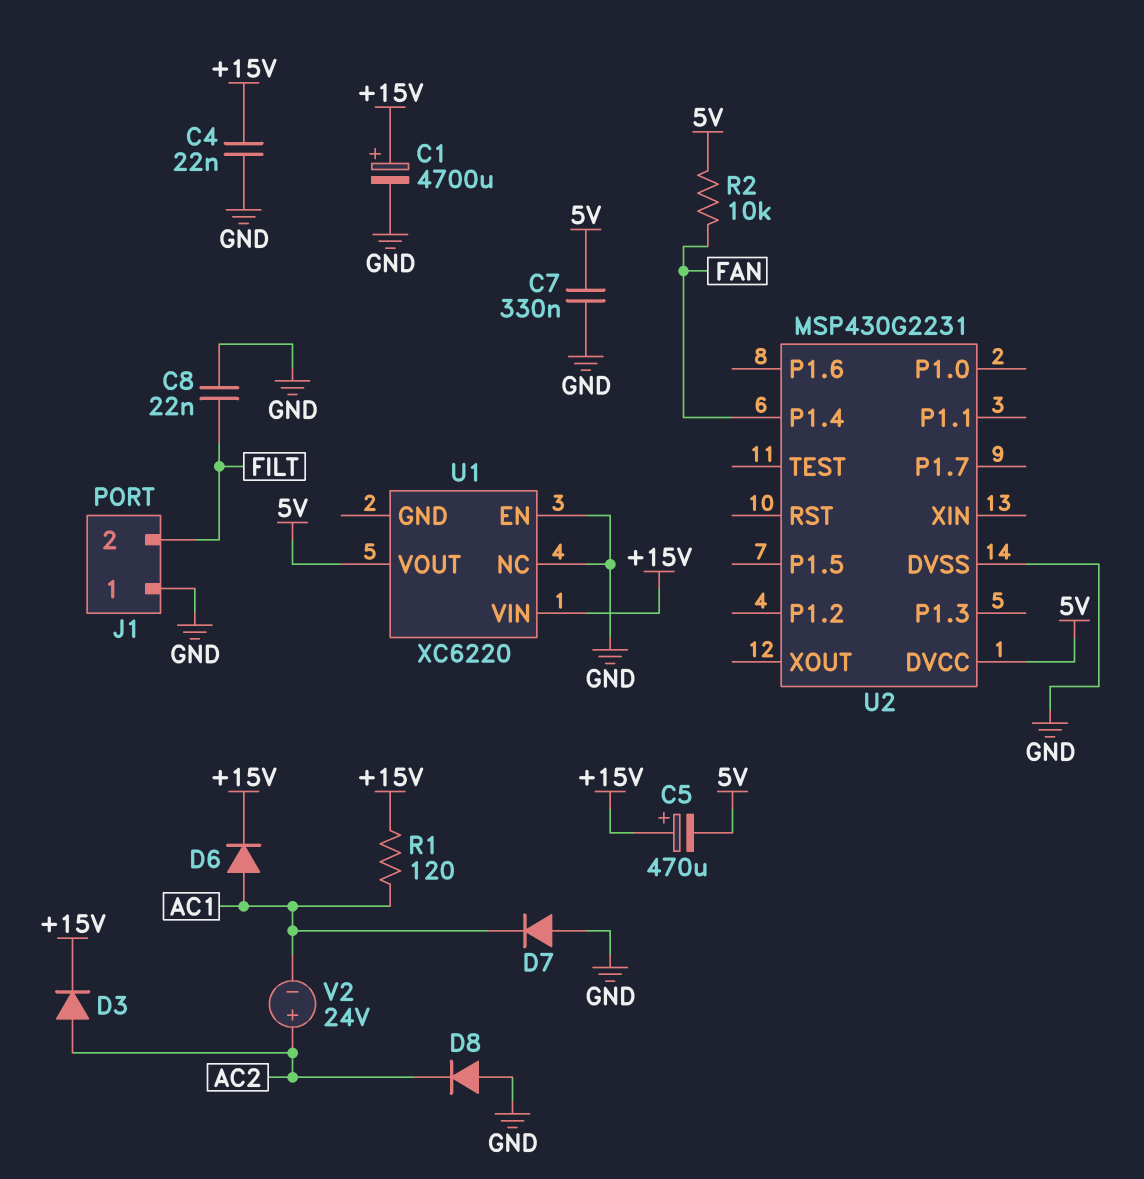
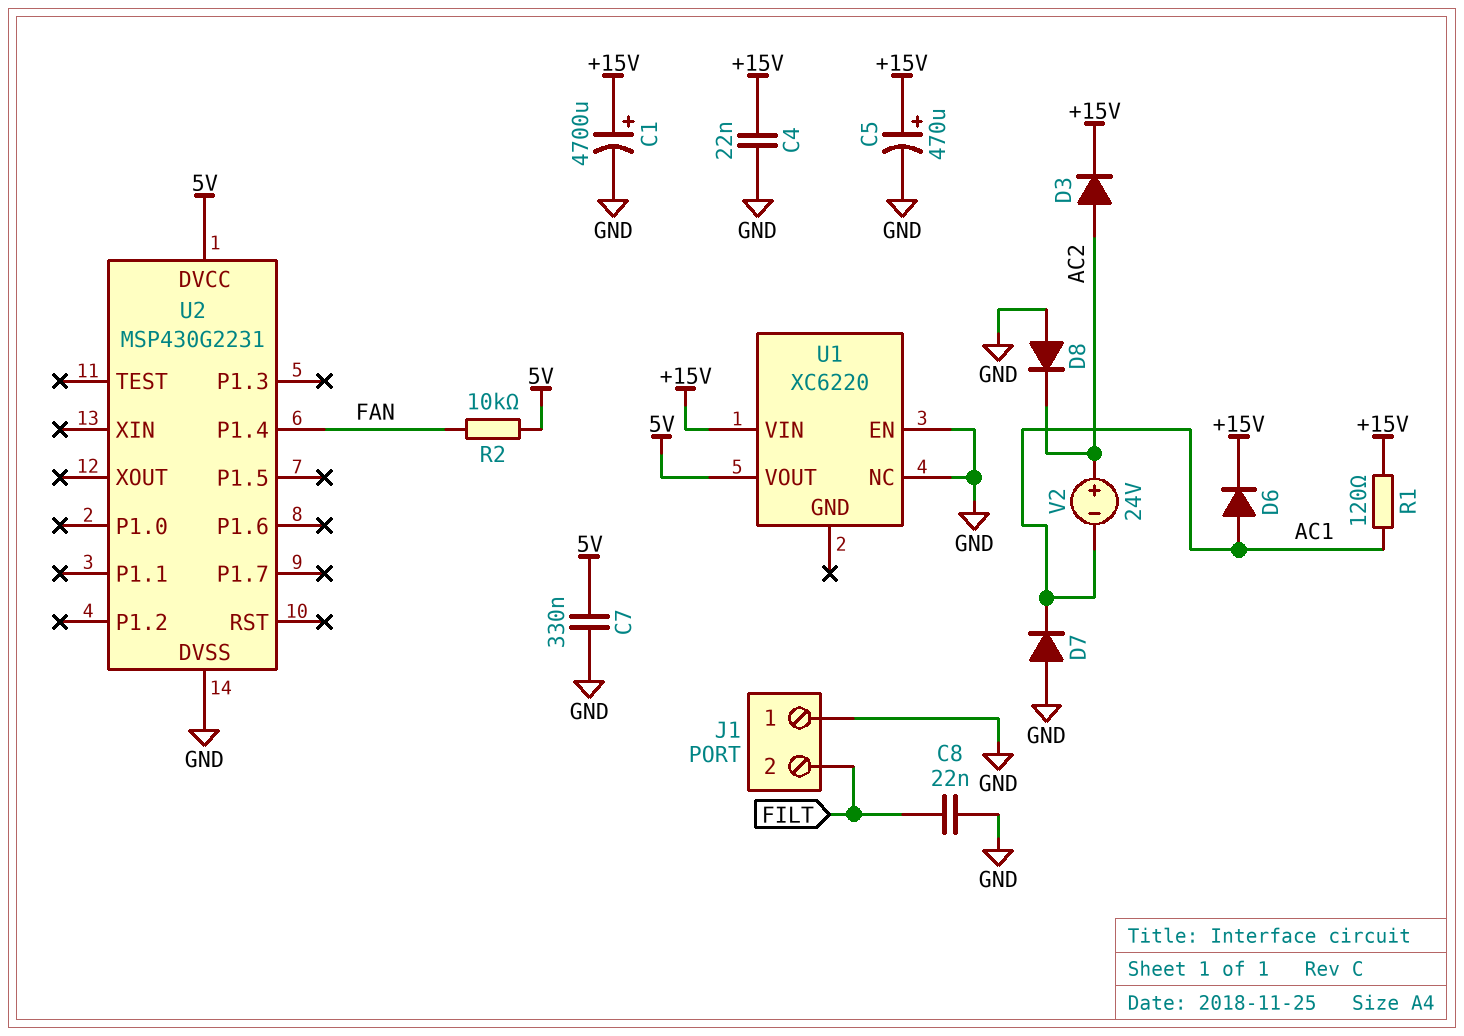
C5: 470uF (plus +15V, minus 5V) -> 470uF (plus +15V, minus GND)

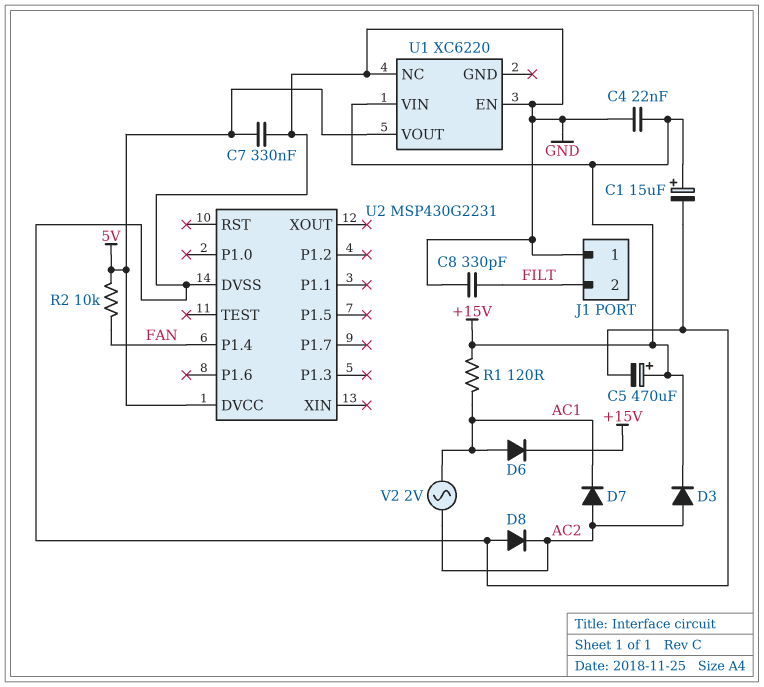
C1: 4700uF (plus +15V, minus GND) -> 15uF (plus +15V, minus GND)
C8: 22nF (FILT, GND) -> 330pF (FILT, GND)
D7: diode (A GND, K AC1) -> diode (A AC2, K AC1)
V2: 24V (plus AC2, minus AC1) -> AC 2V (AC1, AC2)

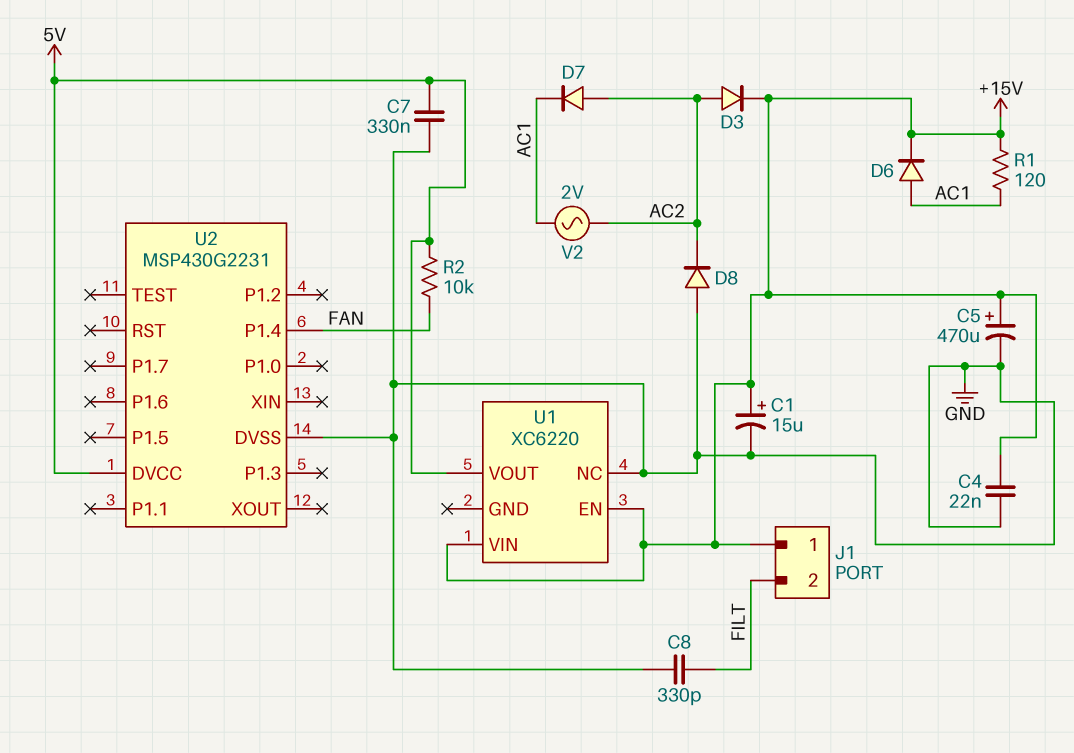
J1 pin 1: GND -> +15V
U1 pin EN: GND -> +15V

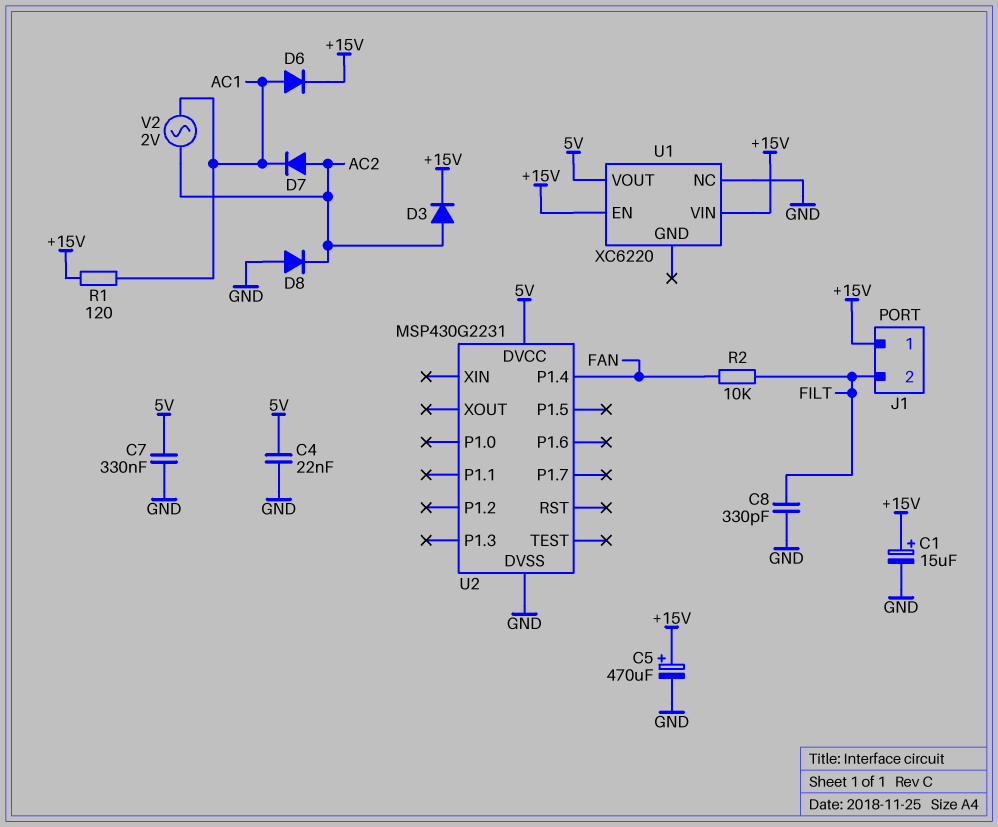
C4: 22nF (+15V, GND) -> 22nF (5V, GND)
R2: 10k (5V, FAN) -> 10k (FAN, FILT)

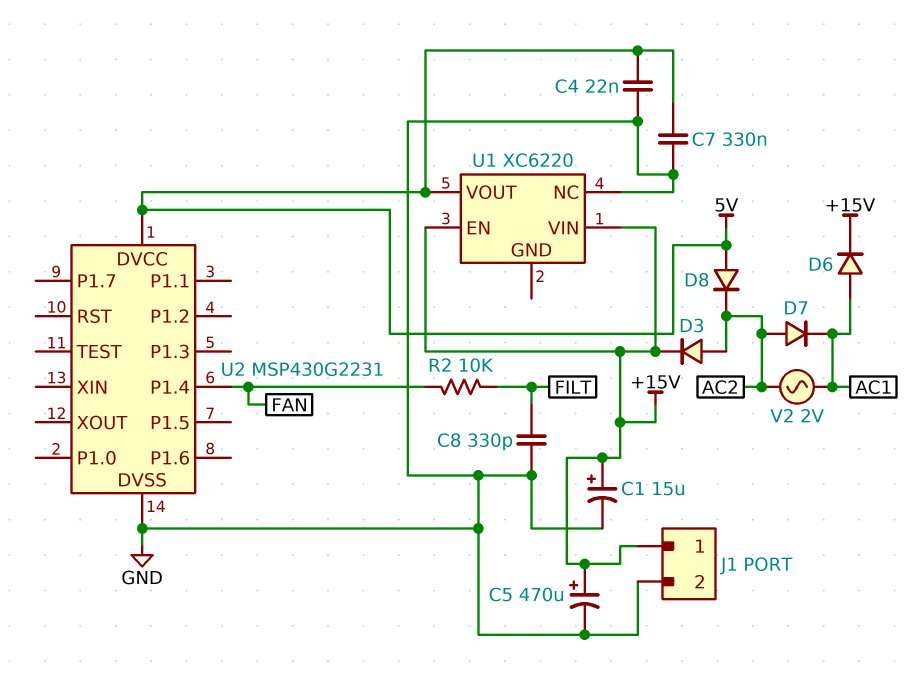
D8: diode (A GND, K AC2) -> diode (A 5V, K AC2)
J1 pin 2: FILT -> GND
R1: 120 (+15V, AC1) -> none

